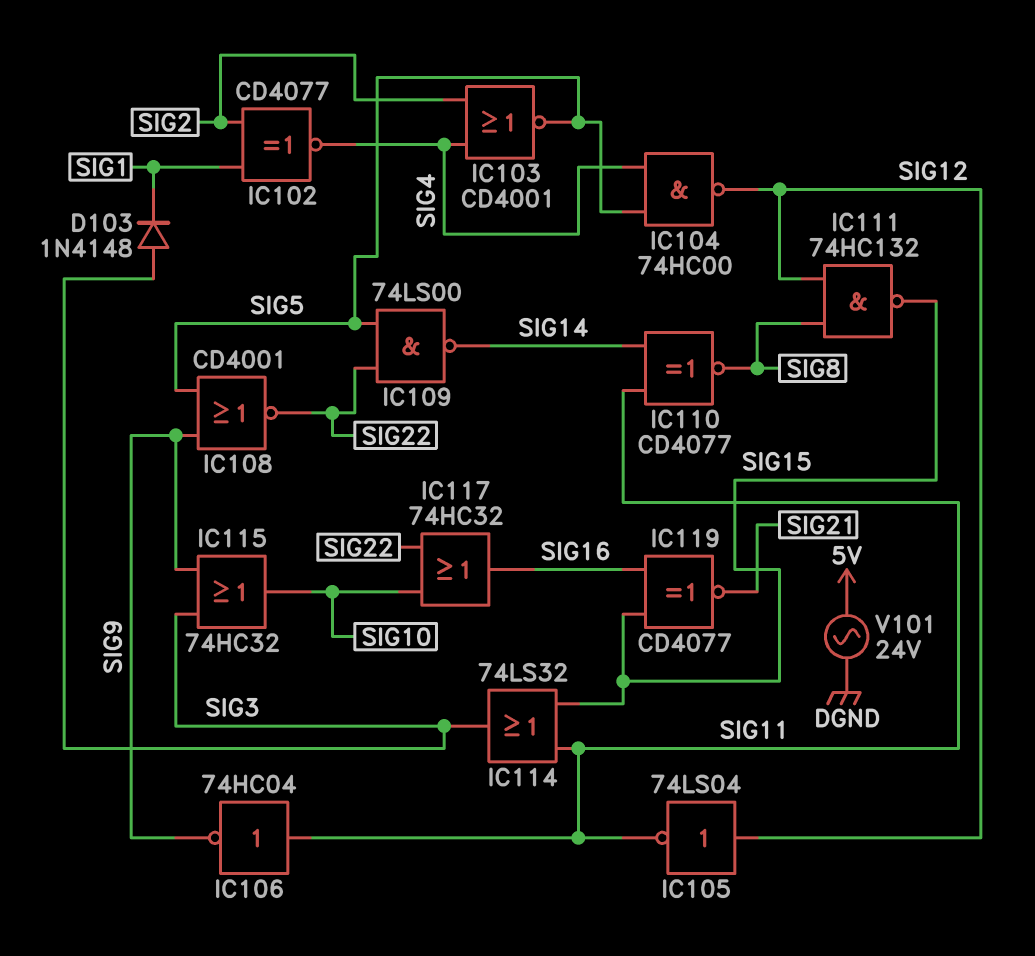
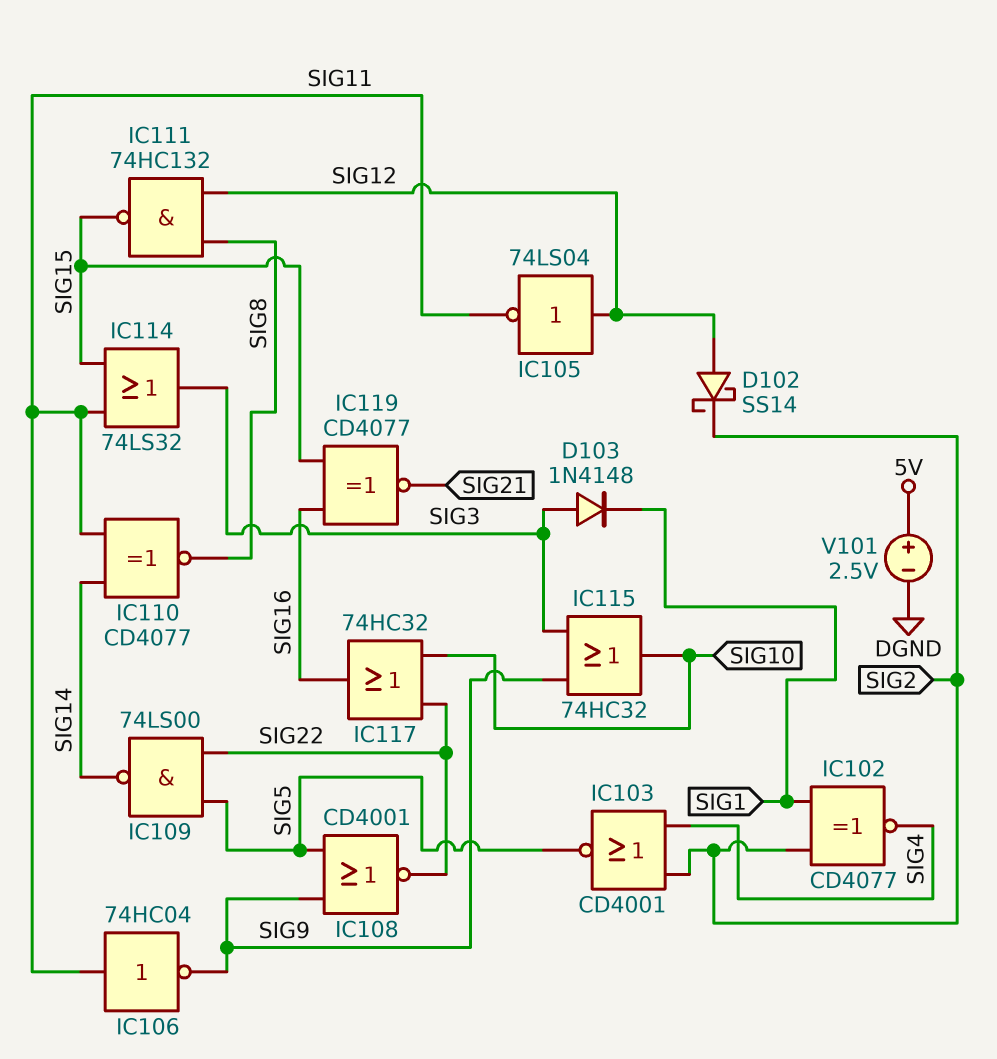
D102: none -> schottky SS14 (A SIG12, K SIG2)
IC104: NAND 74HC00 (in SIG4, in SIG5, out SIG12) -> none
V101: AC 24V (5V, DGND) -> 2.5V (plus 5V, minus DGND)

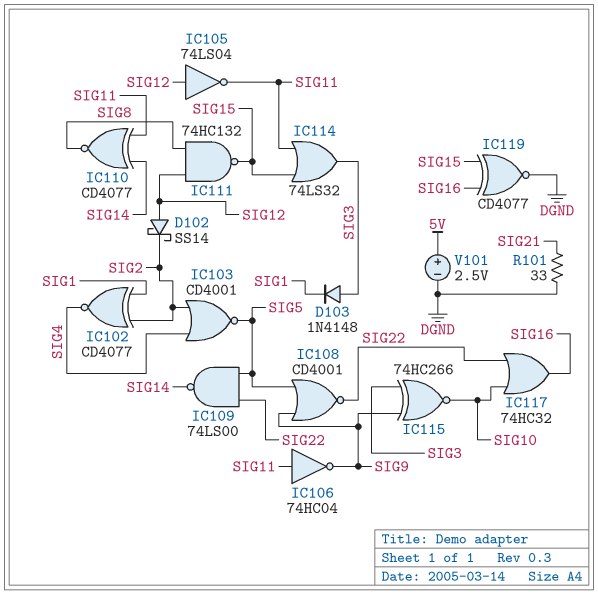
IC115: OR 74HC32 (in SIG3, in SIG9, out SIG10) -> XNOR 74HC266 (in SIG3, in SIG9, out SIG10)
IC119: XNOR CD4077 (in SIG15, in SIG16, out SIG21) -> XNOR CD4077 (in SIG15, in SIG16, out DGND)
R101: none -> 33 (DGND, SIG21)

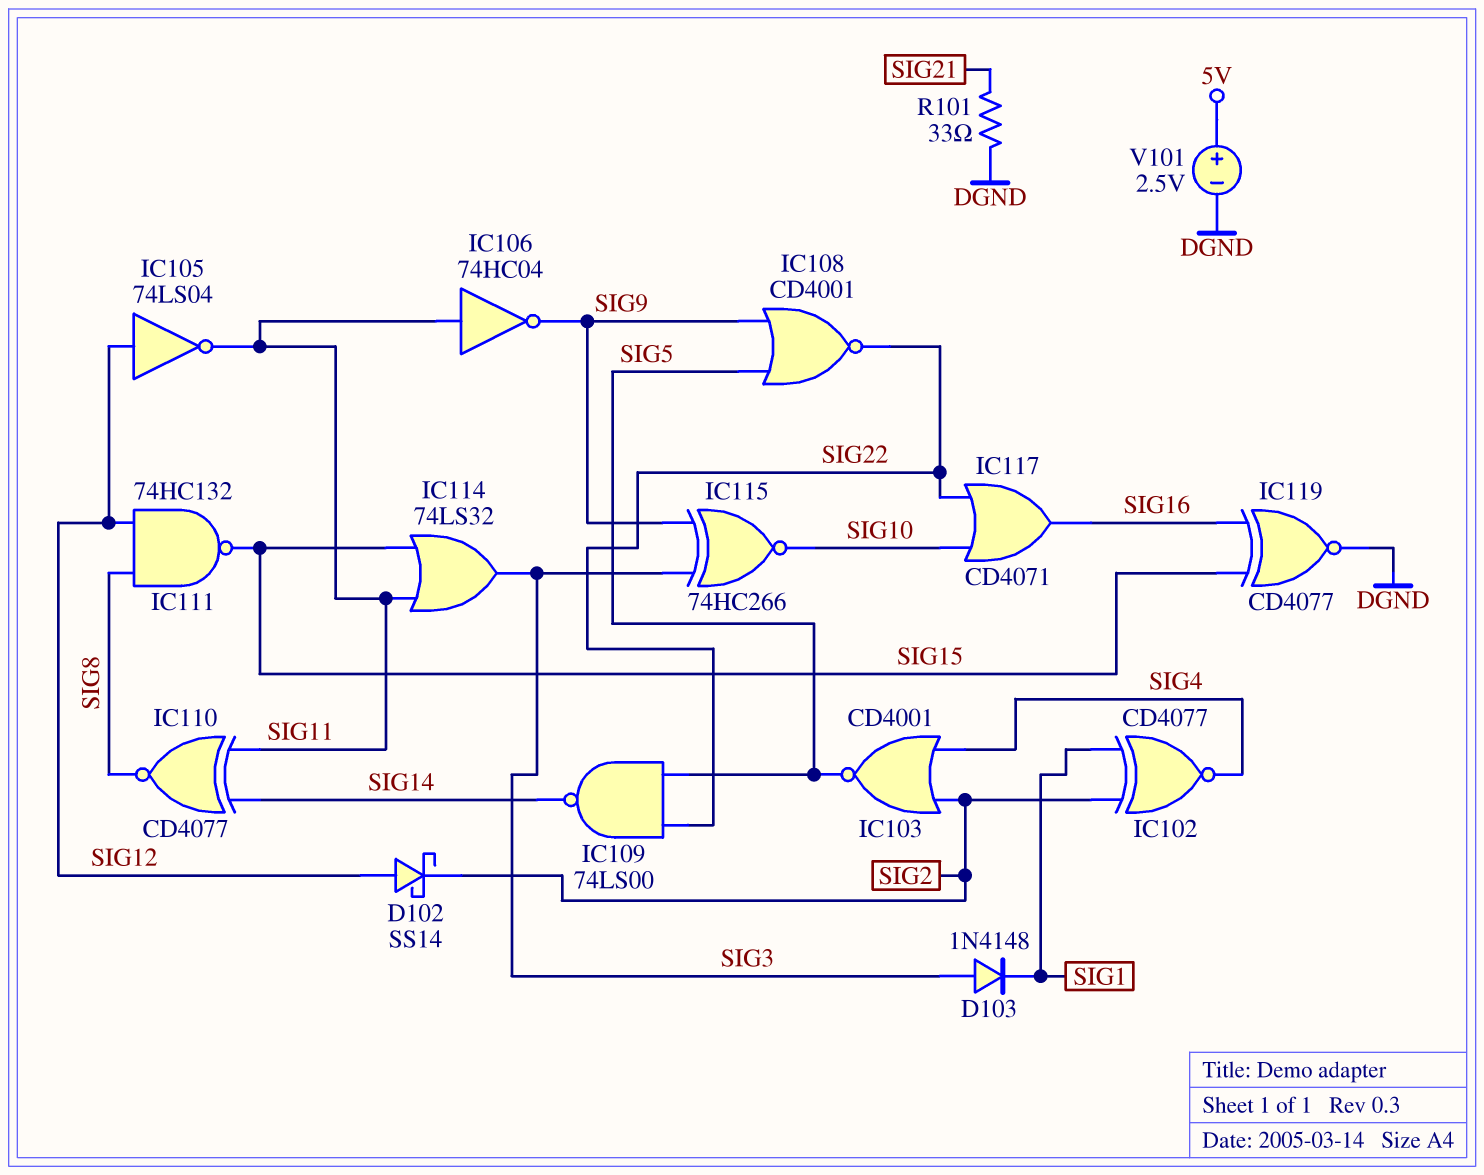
IC117: OR 74HC32 (in SIG10, in SIG22, out SIG16) -> OR CD4071 (in SIG10, in SIG22, out SIG16)

